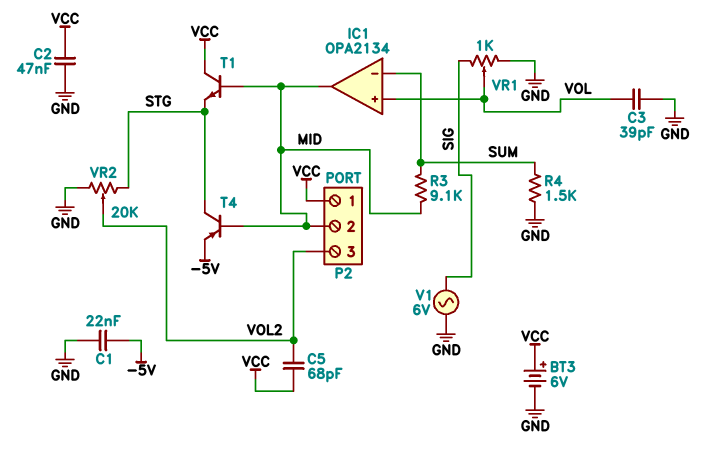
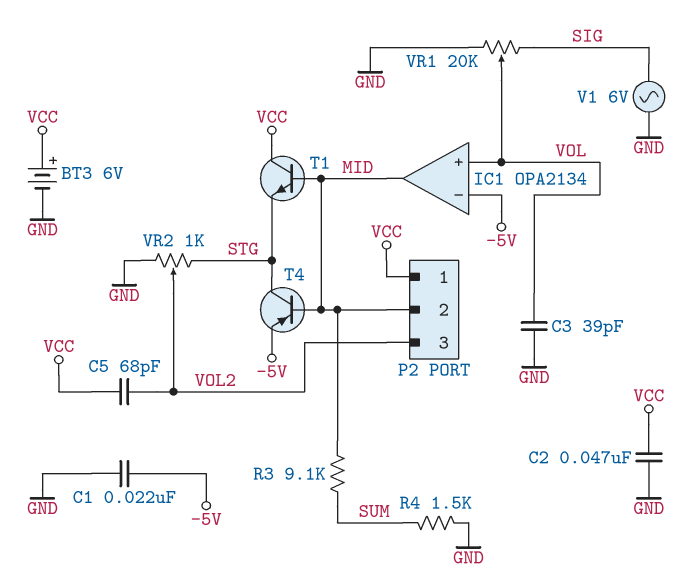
IC1 pin in-: SUM -> -5V
VR1: 1k (GND, SIG, wiper VOL) -> 20k (GND, SIG, wiper VOL)
VR2: 20k (GND, STG, wiper VOL2) -> 1k (GND, STG, wiper VOL2)

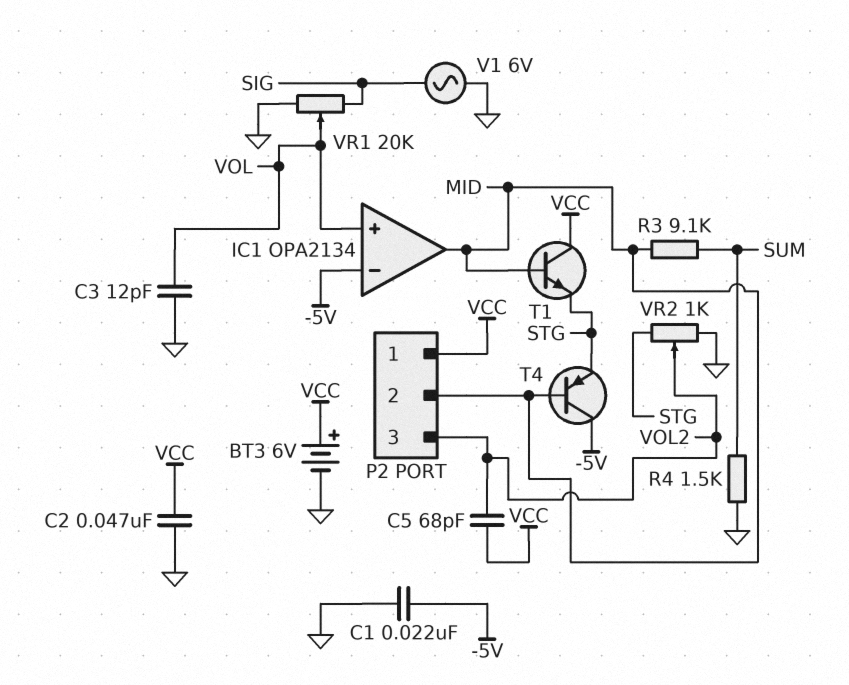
C3: 39pF (GND, VOL) -> 12pF (GND, VOL)
T4: PNP (B MID, C STG, E -5V) -> PNP (B MID, C -5V, E STG)

